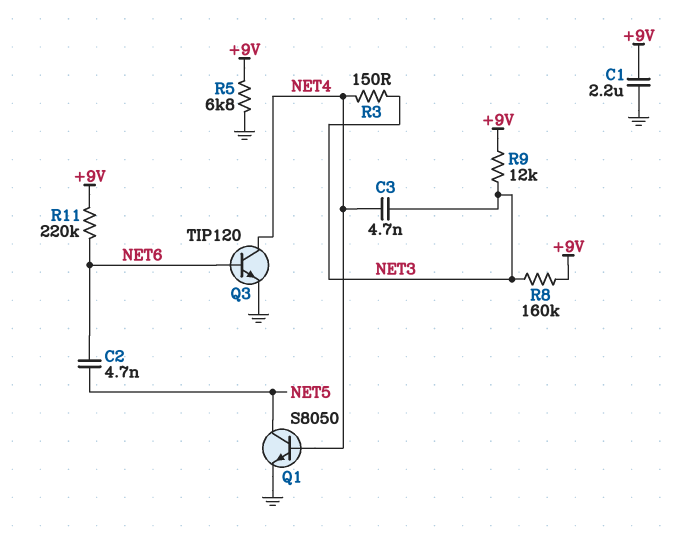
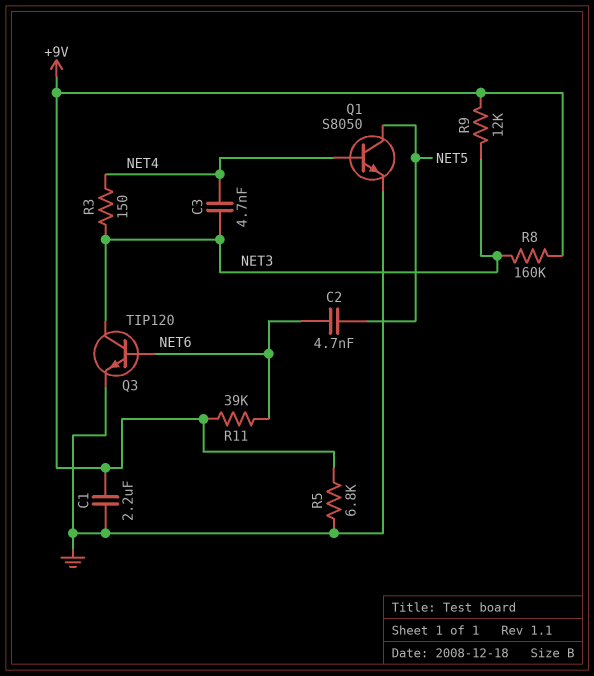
Q3: NPN TIP120 (B NET6, C NET4, E GND) -> NPN TIP120 (B NET6, C NET3, E GND)
R11: 220k (+9V, NET6) -> 39k (+9V, NET6)

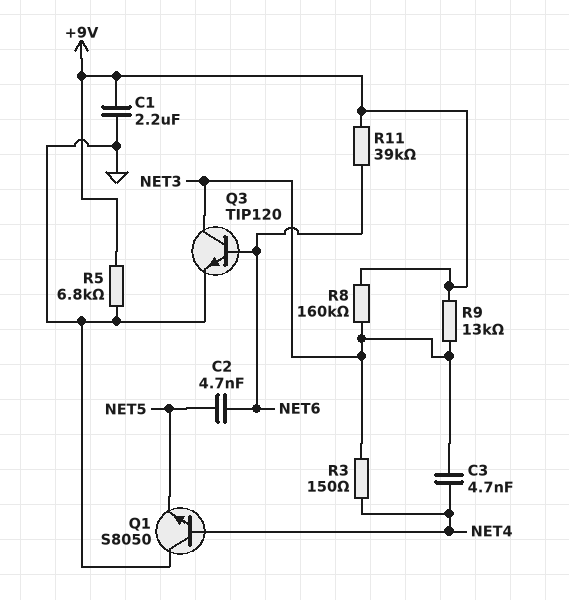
Q1: NPN S8050 (B NET4, C NET5, E GND) -> NPN S8050 (B NET4, C GND, E NET5)
R9: 12k (+9V, NET3) -> 13k (+9V, NET3)

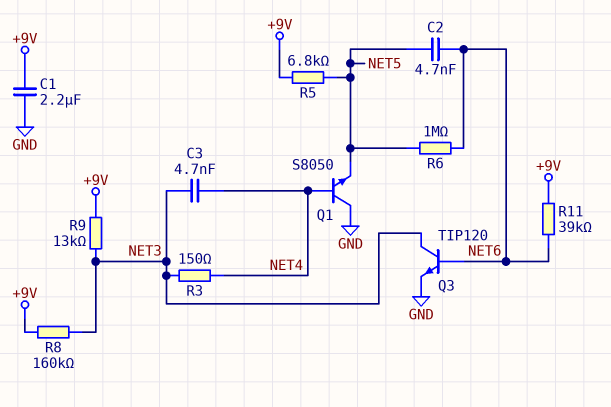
R5: 6.8k (+9V, GND) -> 6.8k (+9V, NET5)
R6: none -> 1M (NET5, NET6)

